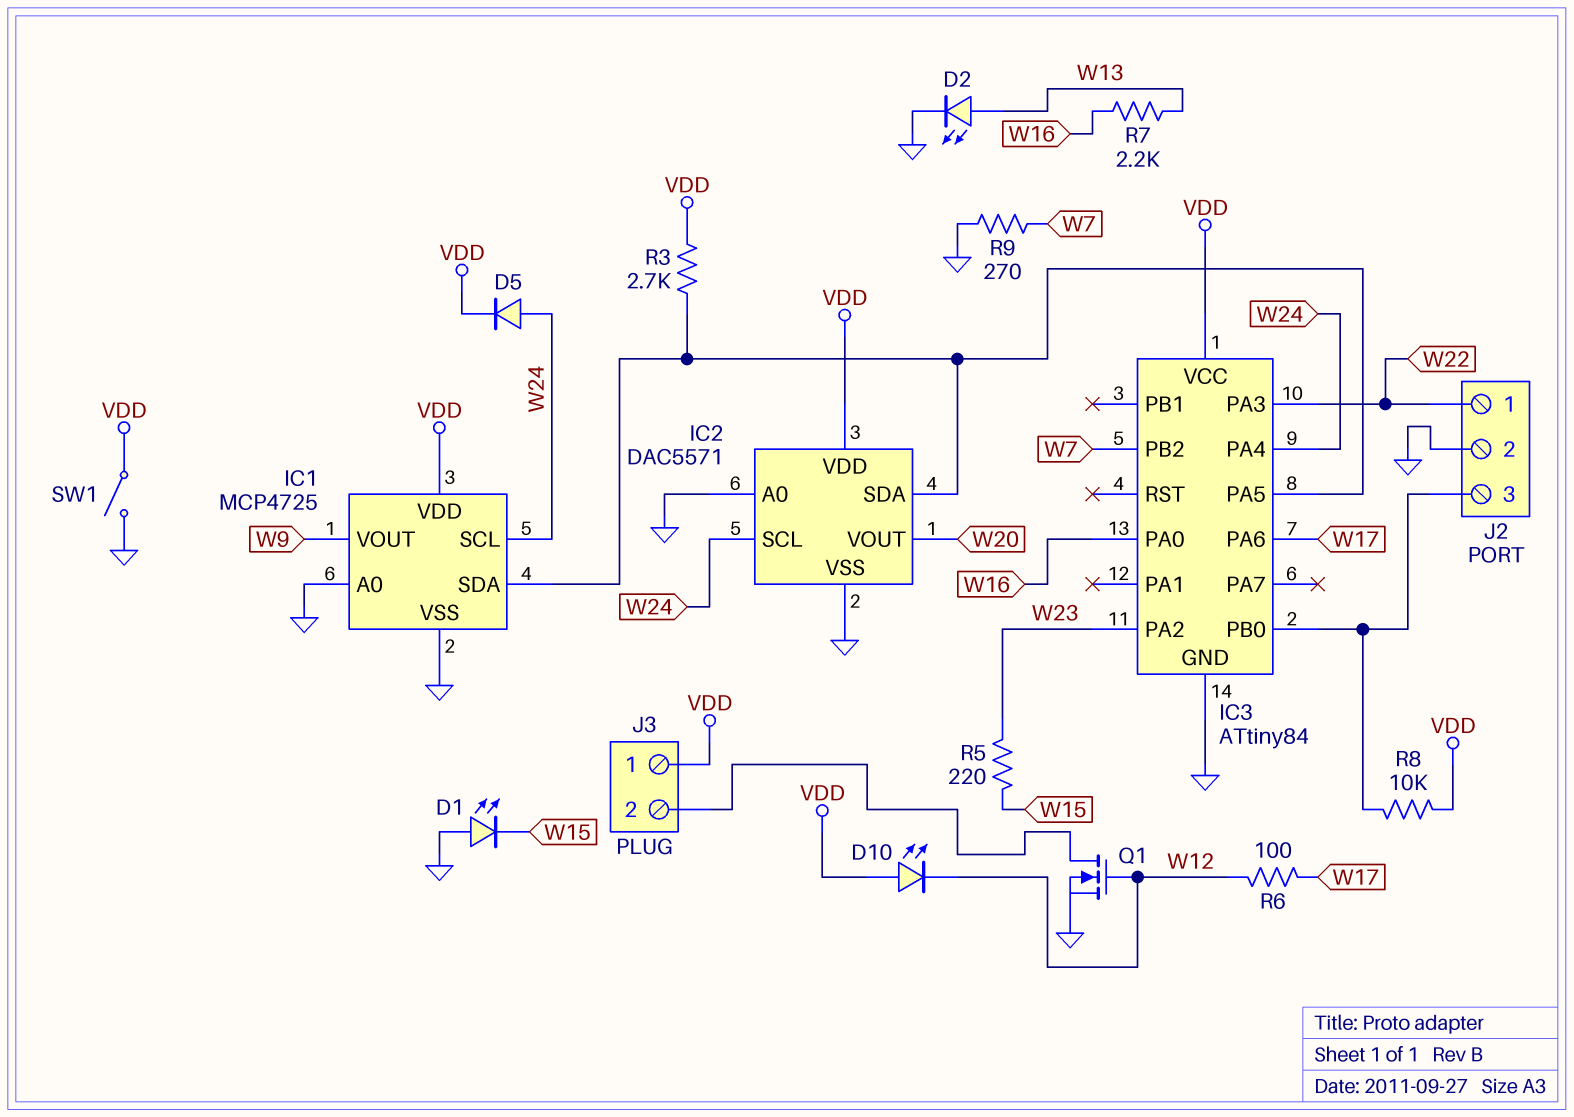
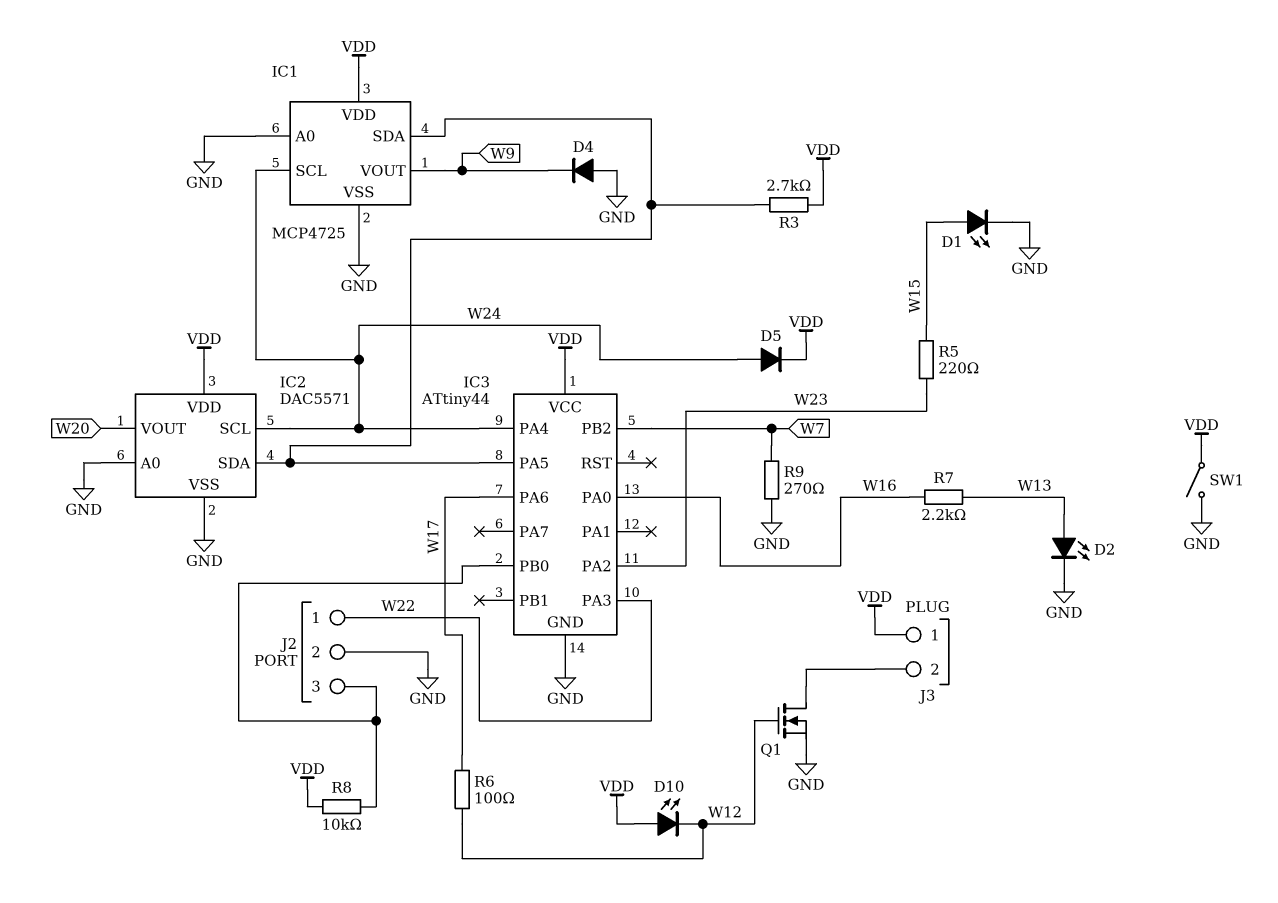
D1: LED (A GND, K W15) -> LED (A W15, K GND)
D4: none -> diode (A GND, K W9)
IC3: ATtiny84 -> ATtiny44

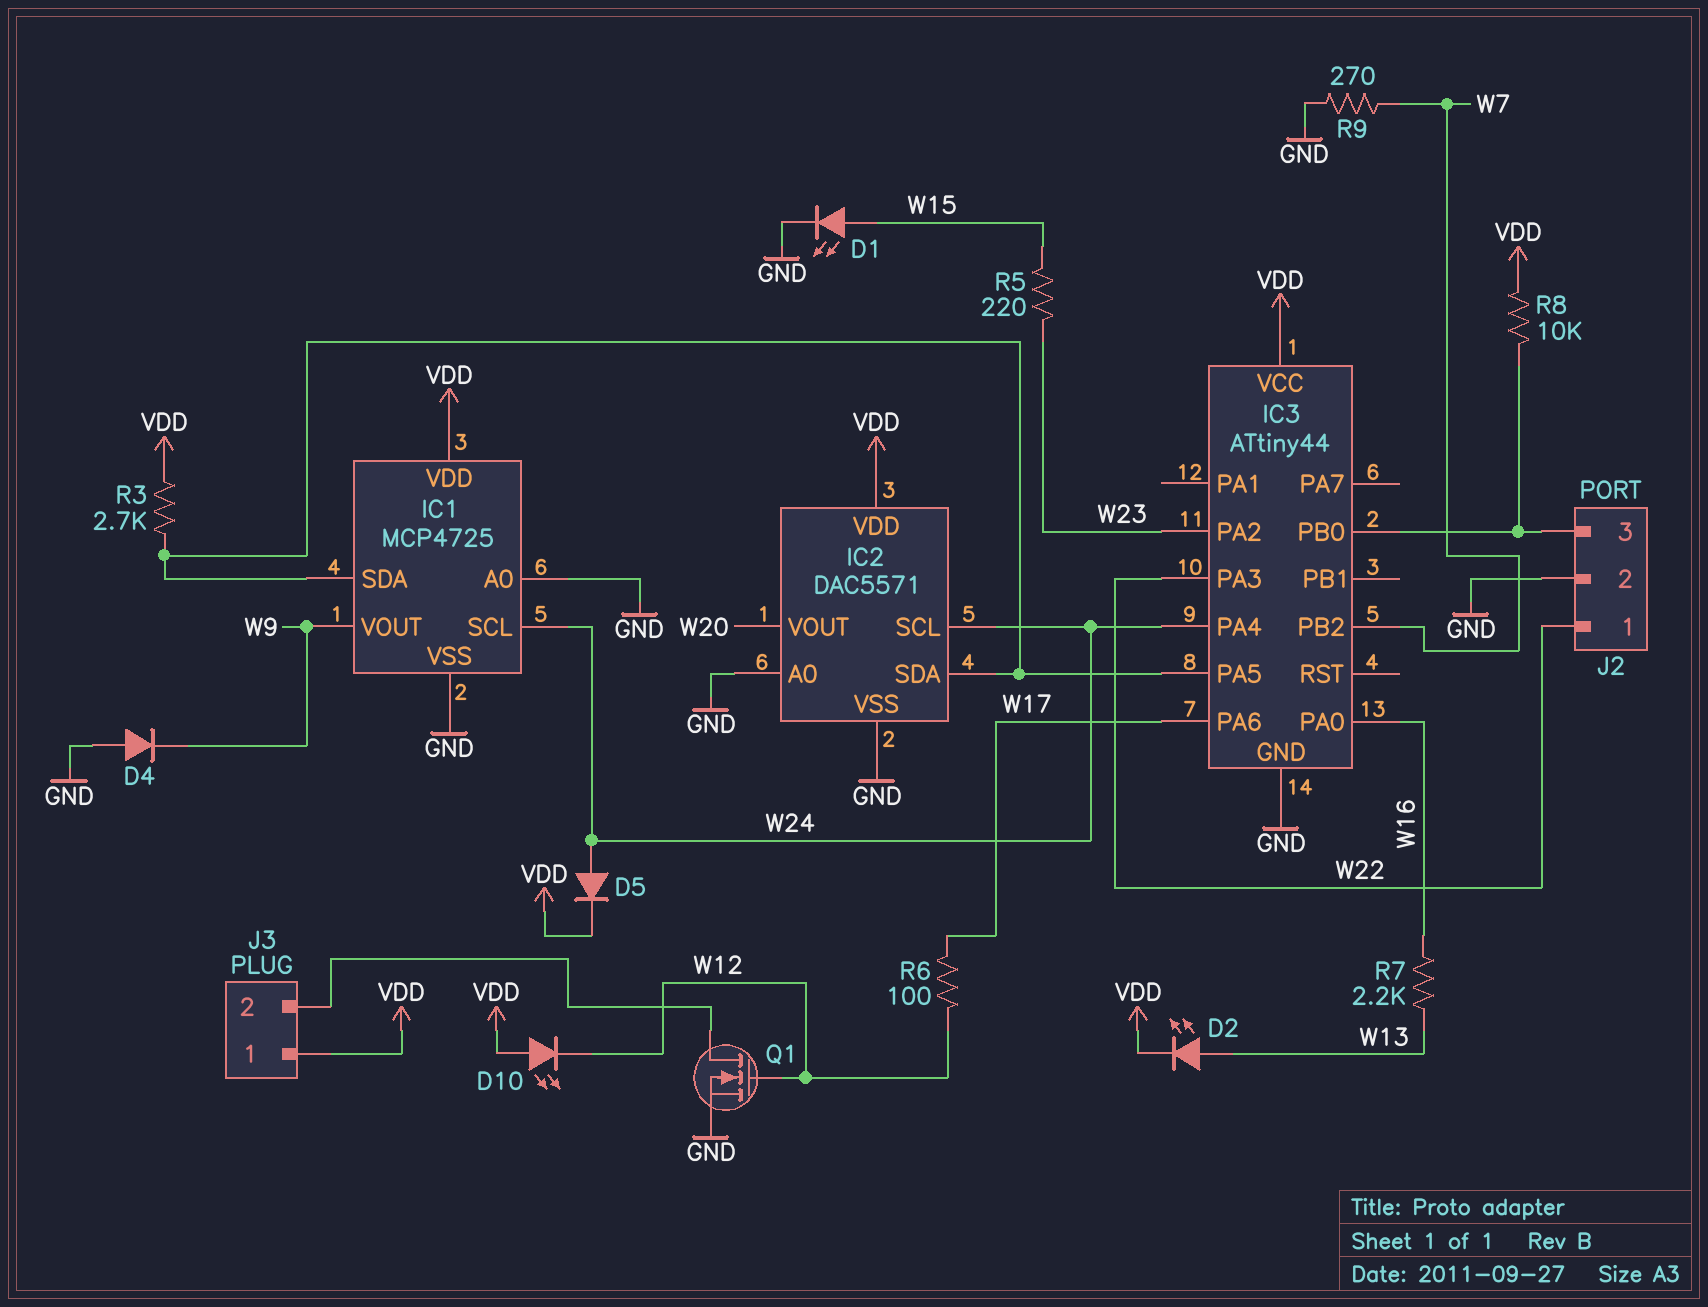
D2: LED (A W13, K GND) -> LED (A W13, K VDD)
SW1: switch (GND, VDD) -> none

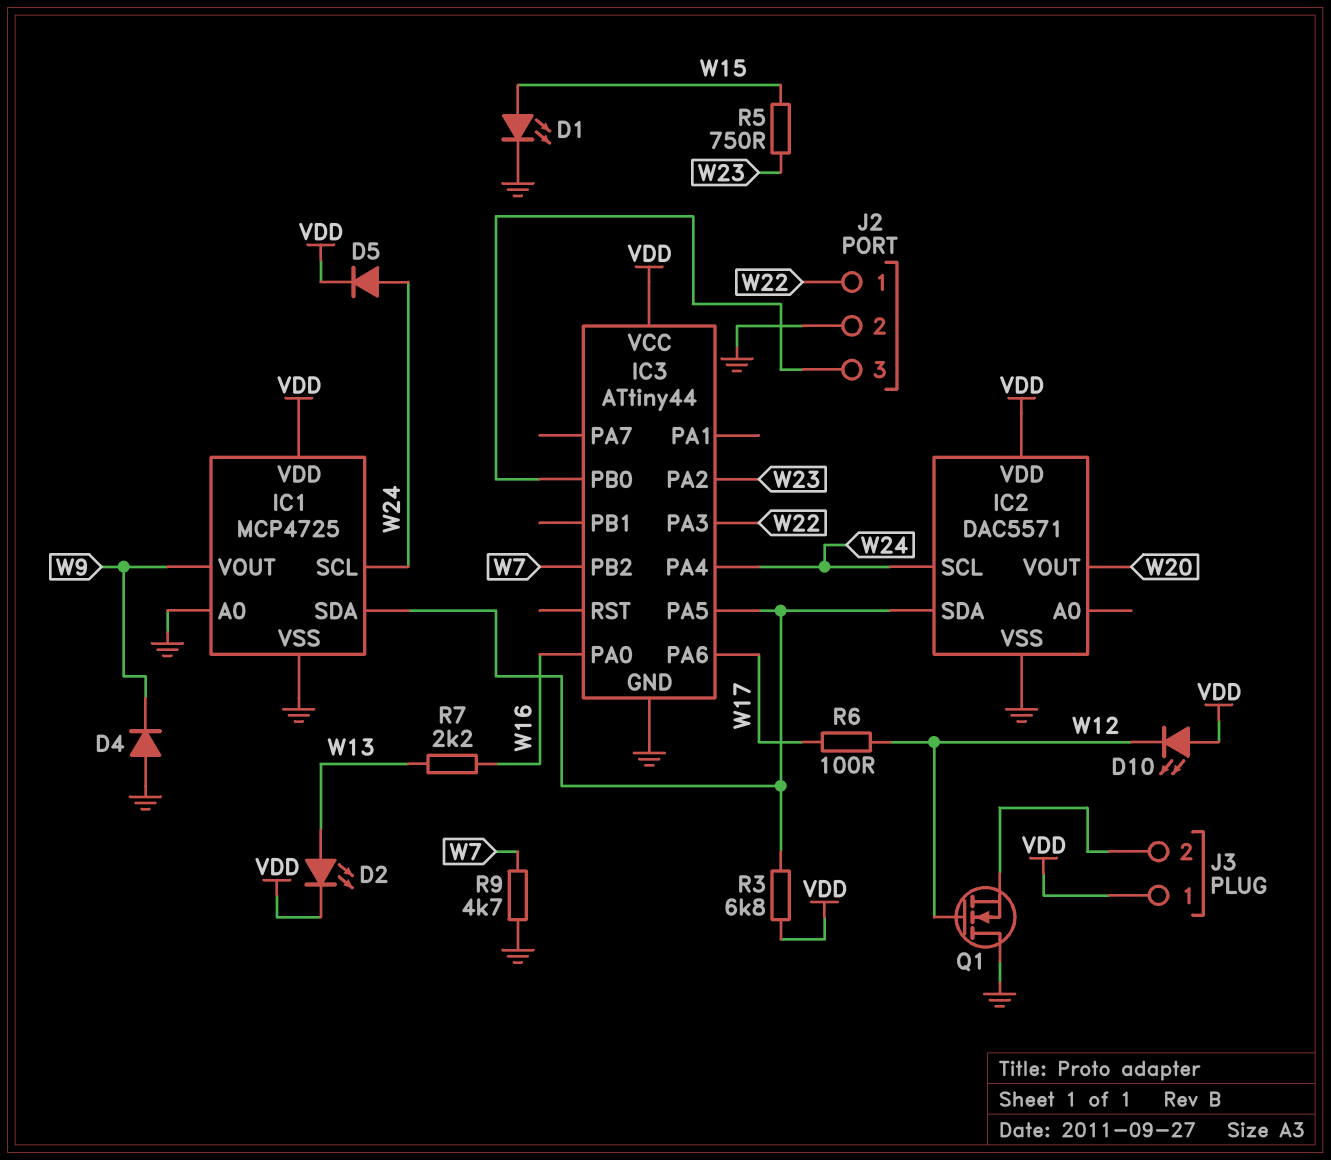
IC2 pin A0: GND -> none
Q1: NMOS (G W12, D J3/2, S GND) -> NMOS (G W12, D GND, S J3/2)
R3: 2.7k (IC1/SDA, VDD) -> 6.8k (IC1/SDA, VDD)
R5: 220 (W15, W23) -> 750 (W15, W23)
R8: 10k (IC3/PB0, VDD) -> none
R9: 270 (GND, W7) -> 4.7k (GND, W7)

